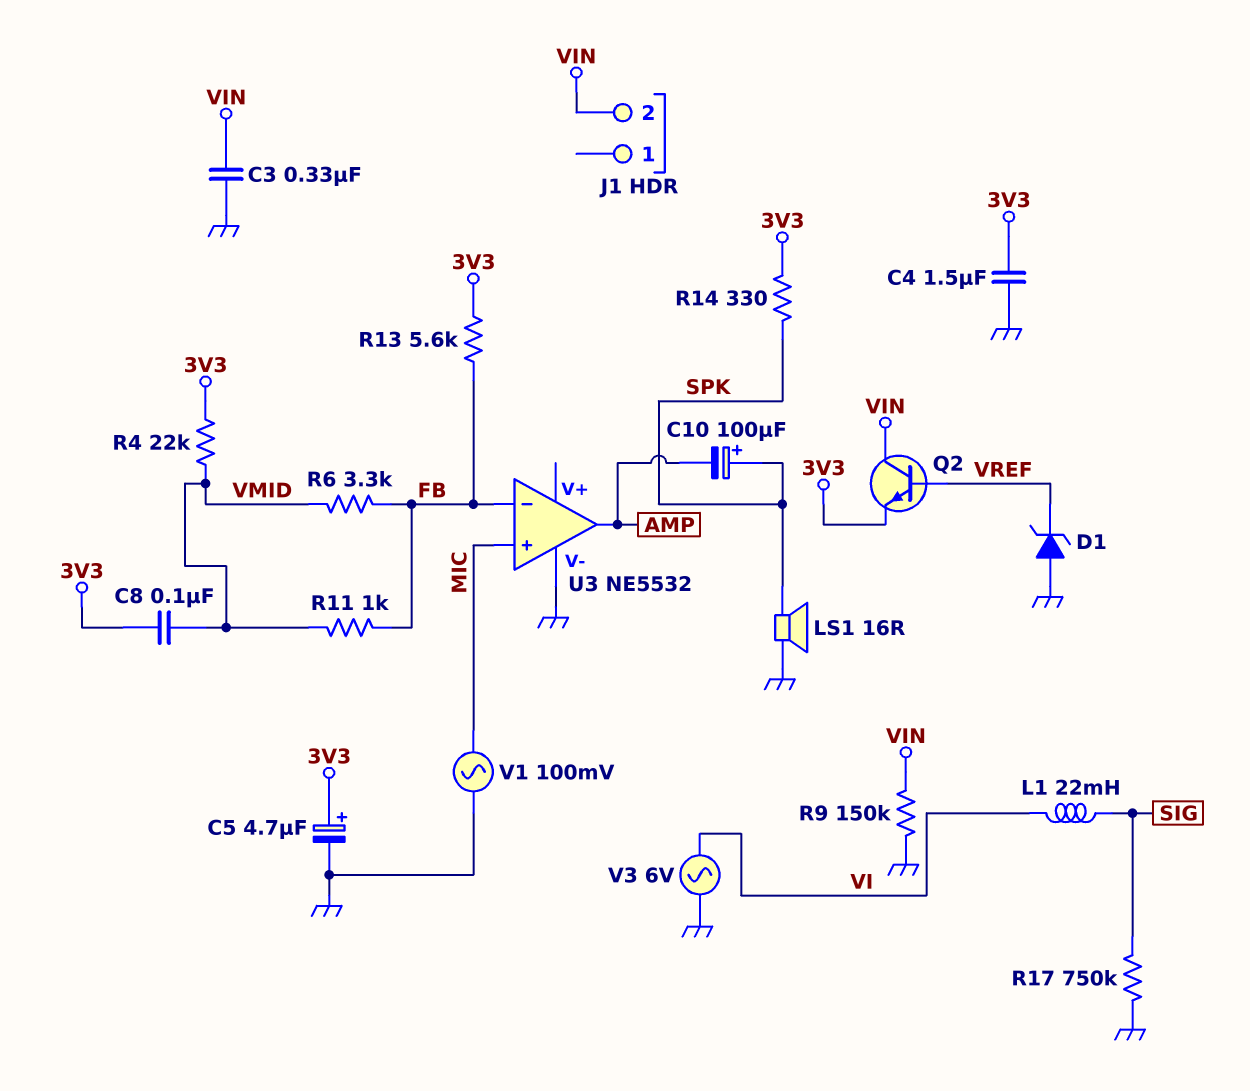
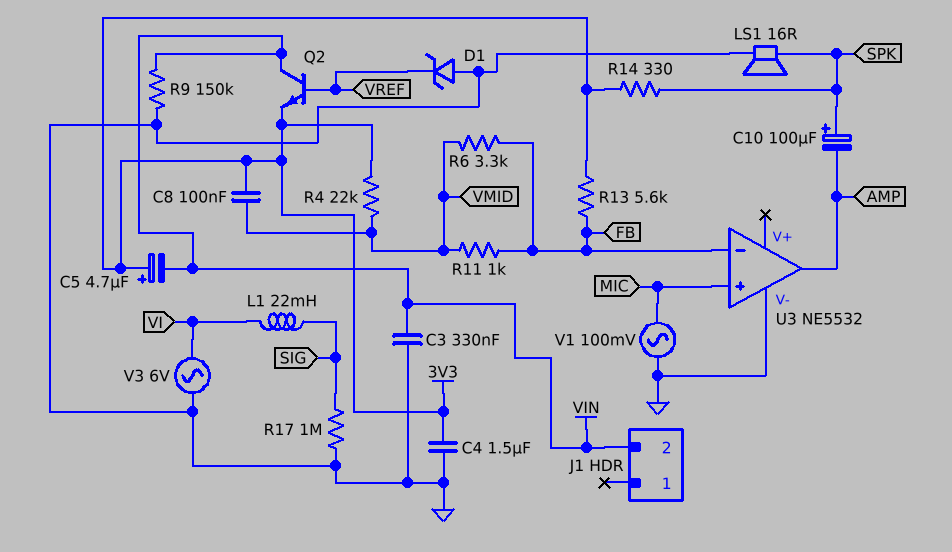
C5: 4.7uF (plus 3V3, minus GND) -> 4.7uF (plus 3V3, minus VIN)
R17: 750k (GND, SIG) -> 1M (GND, SIG)

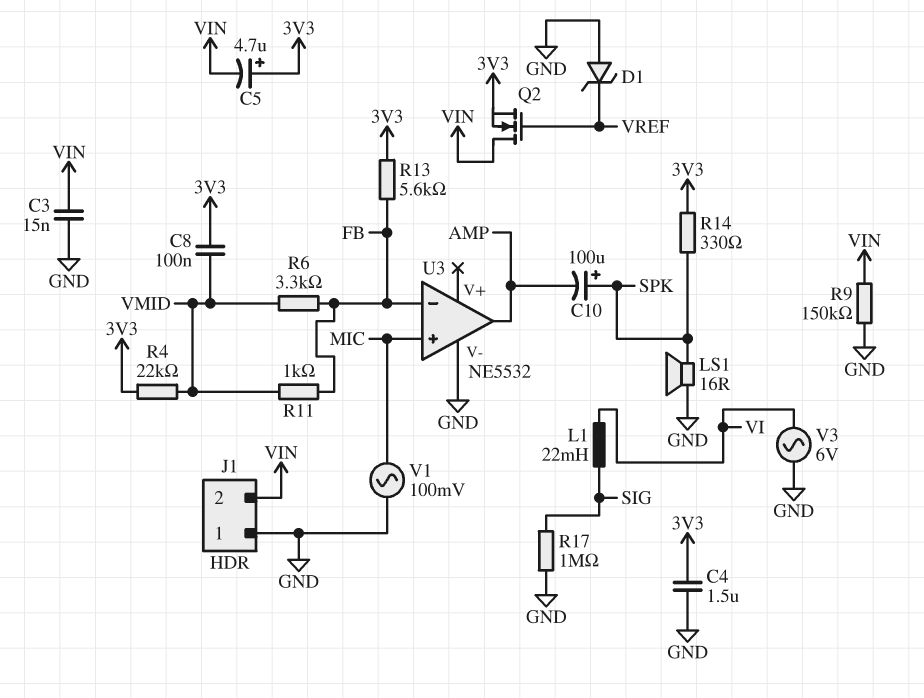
C3: 330nF (GND, VIN) -> 15nF (GND, VIN)
J1 pin 1: none -> GND
Q2: NPN (B VREF, C VIN, E 3V3) -> NMOS (G VREF, D VIN, S 3V3)

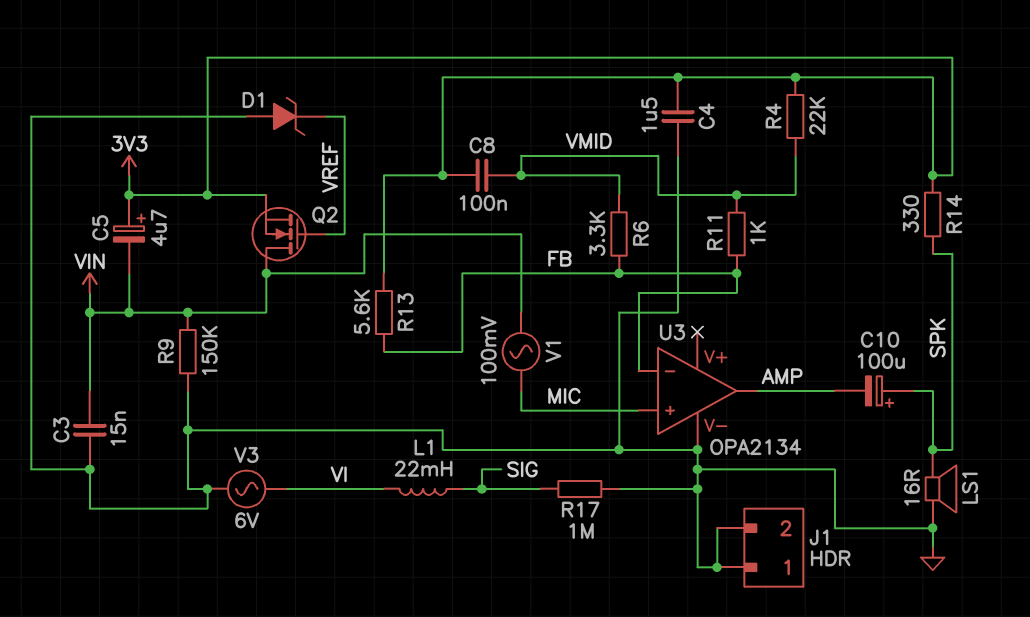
J1 pin 2: VIN -> GND
U3: NE5532 -> OPA2134
V1: AC 100mV (GND, MIC) -> AC 100mV (MIC, VIN)

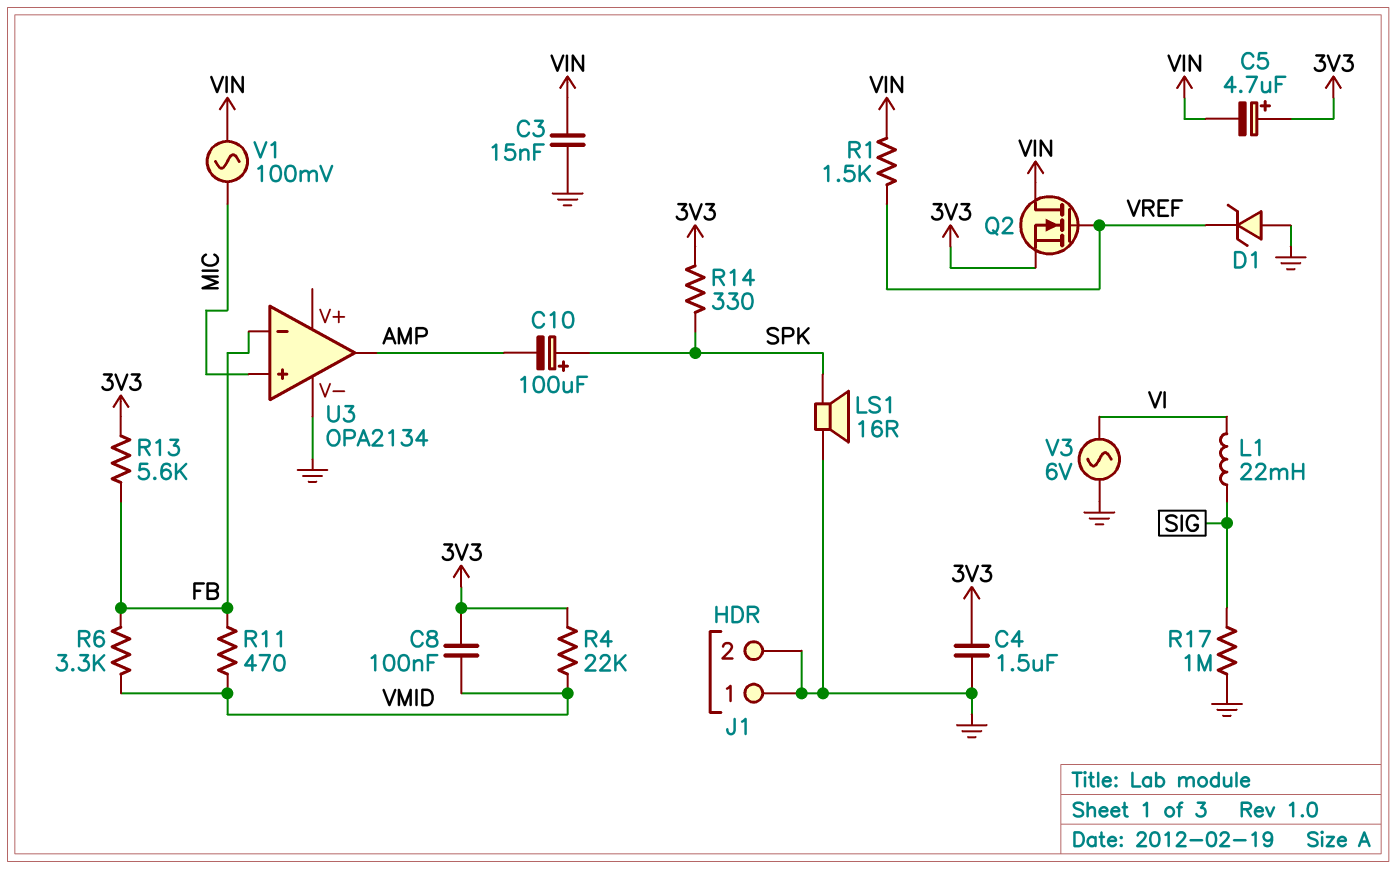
R1: none -> 1.5k (VIN, VREF)
R9: 150k (GND, VIN) -> none
R11: 1k (FB, VMID) -> 470 (FB, VMID)

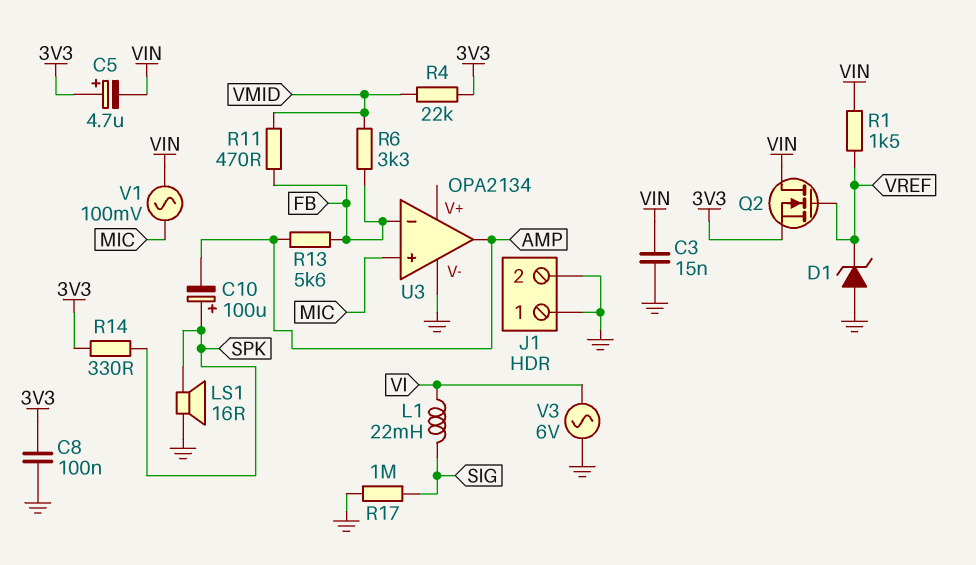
C4: 1.5uF (3V3, GND) -> none
C8: 100nF (3V3, VMID) -> 100nF (3V3, GND)
R13: 5.6k (3V3, FB) -> 5.6k (AMP, FB)

